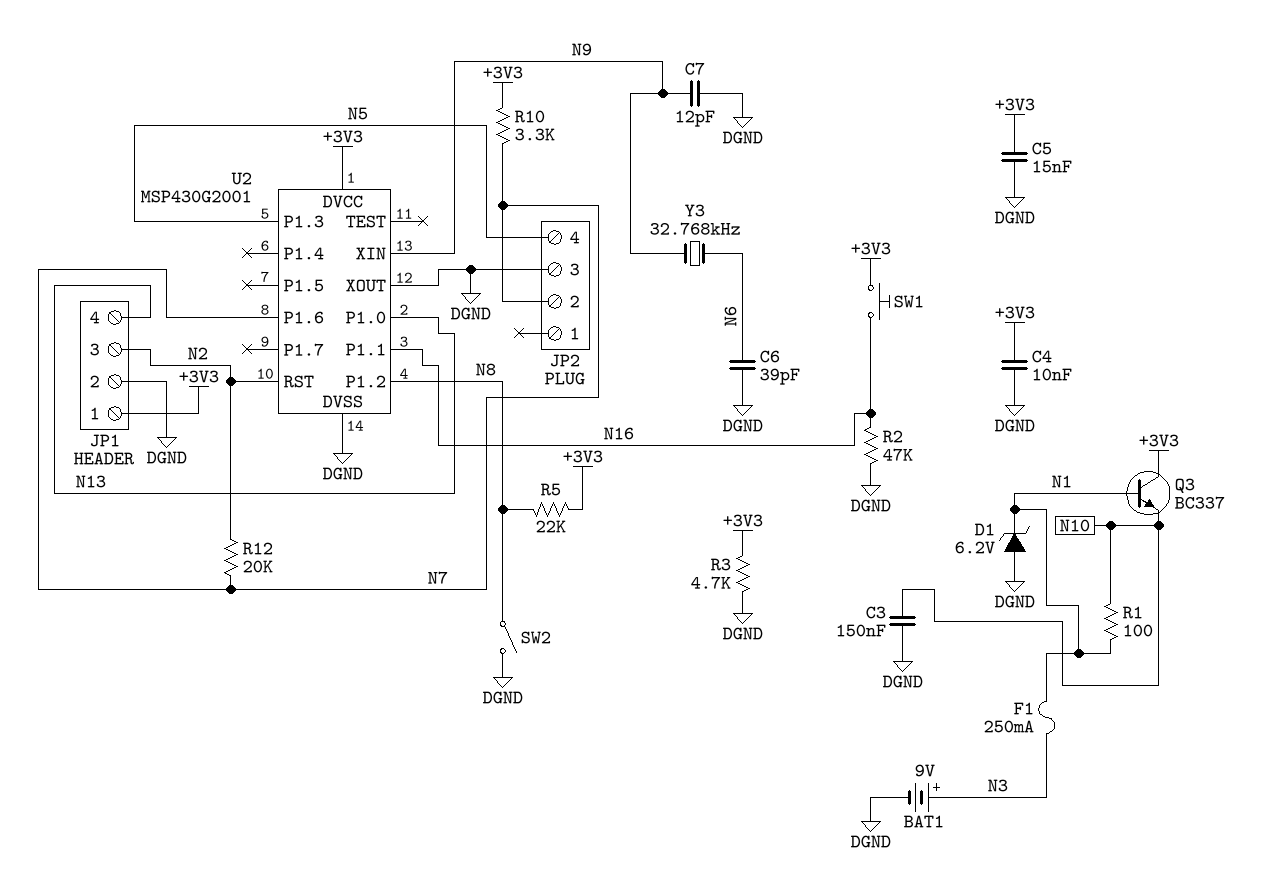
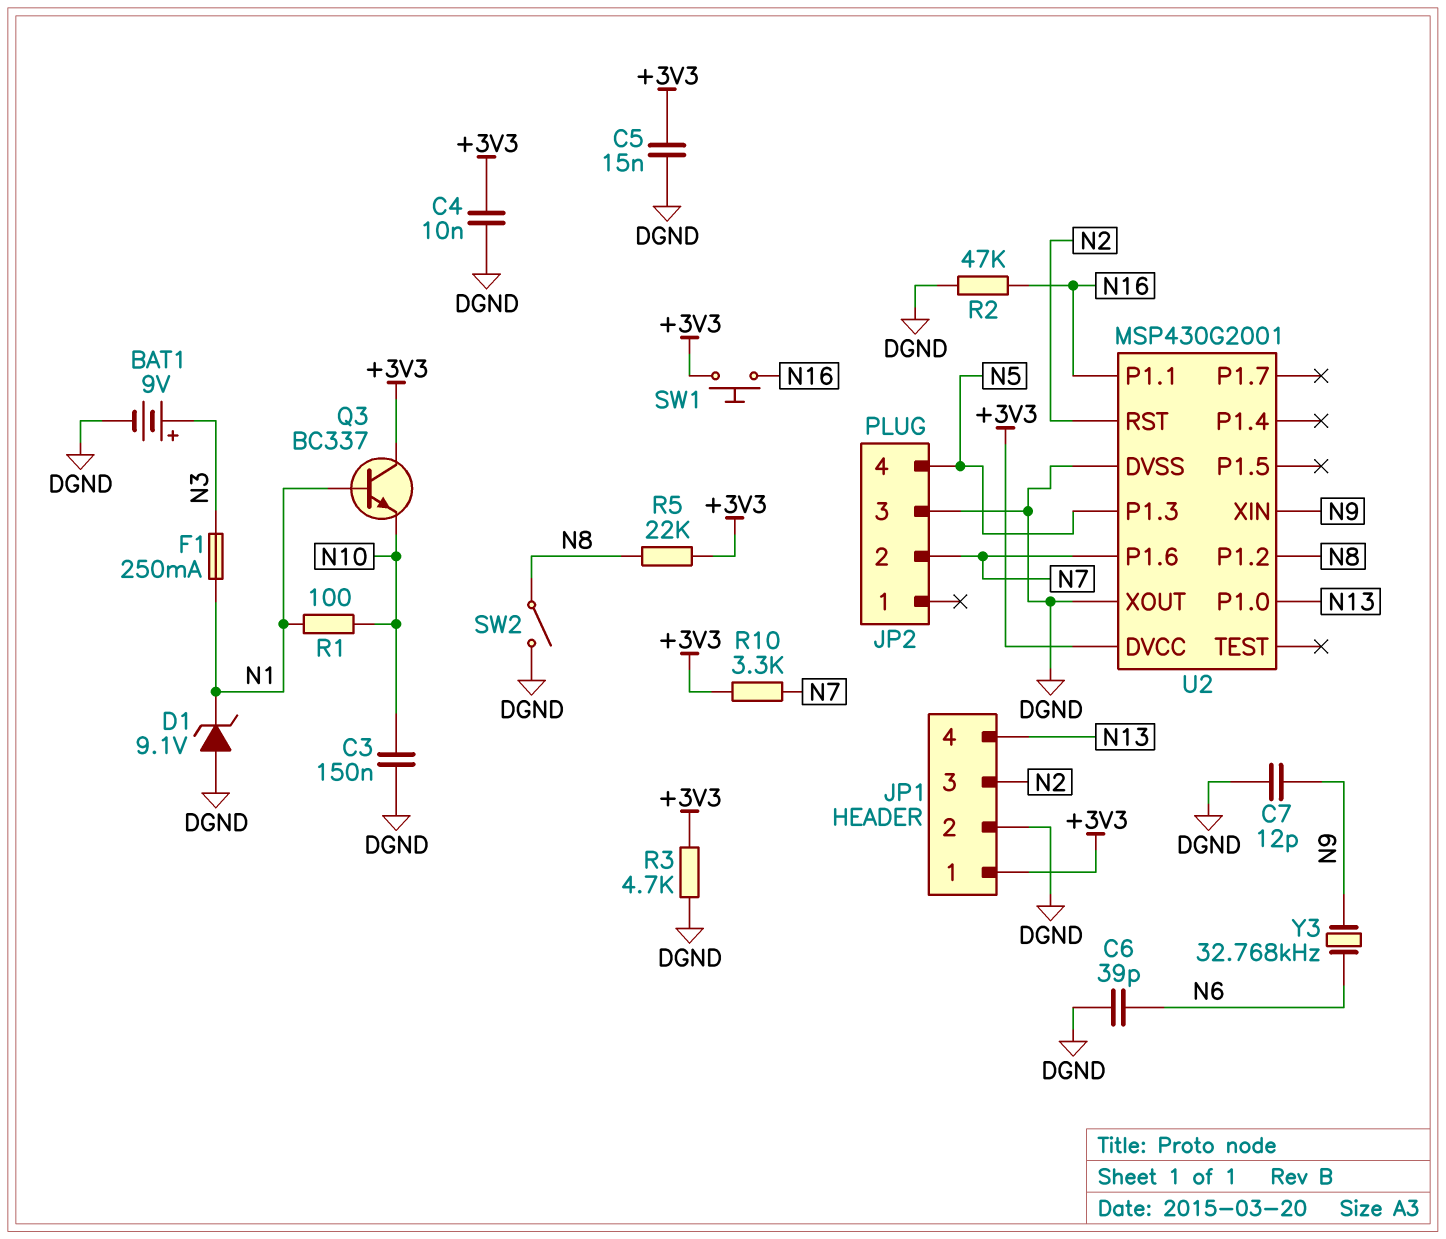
D1: zener 6.2V (A DGND, K N1) -> zener 9.1V (A DGND, K N1)
R12: 20k (N2, N7) -> none

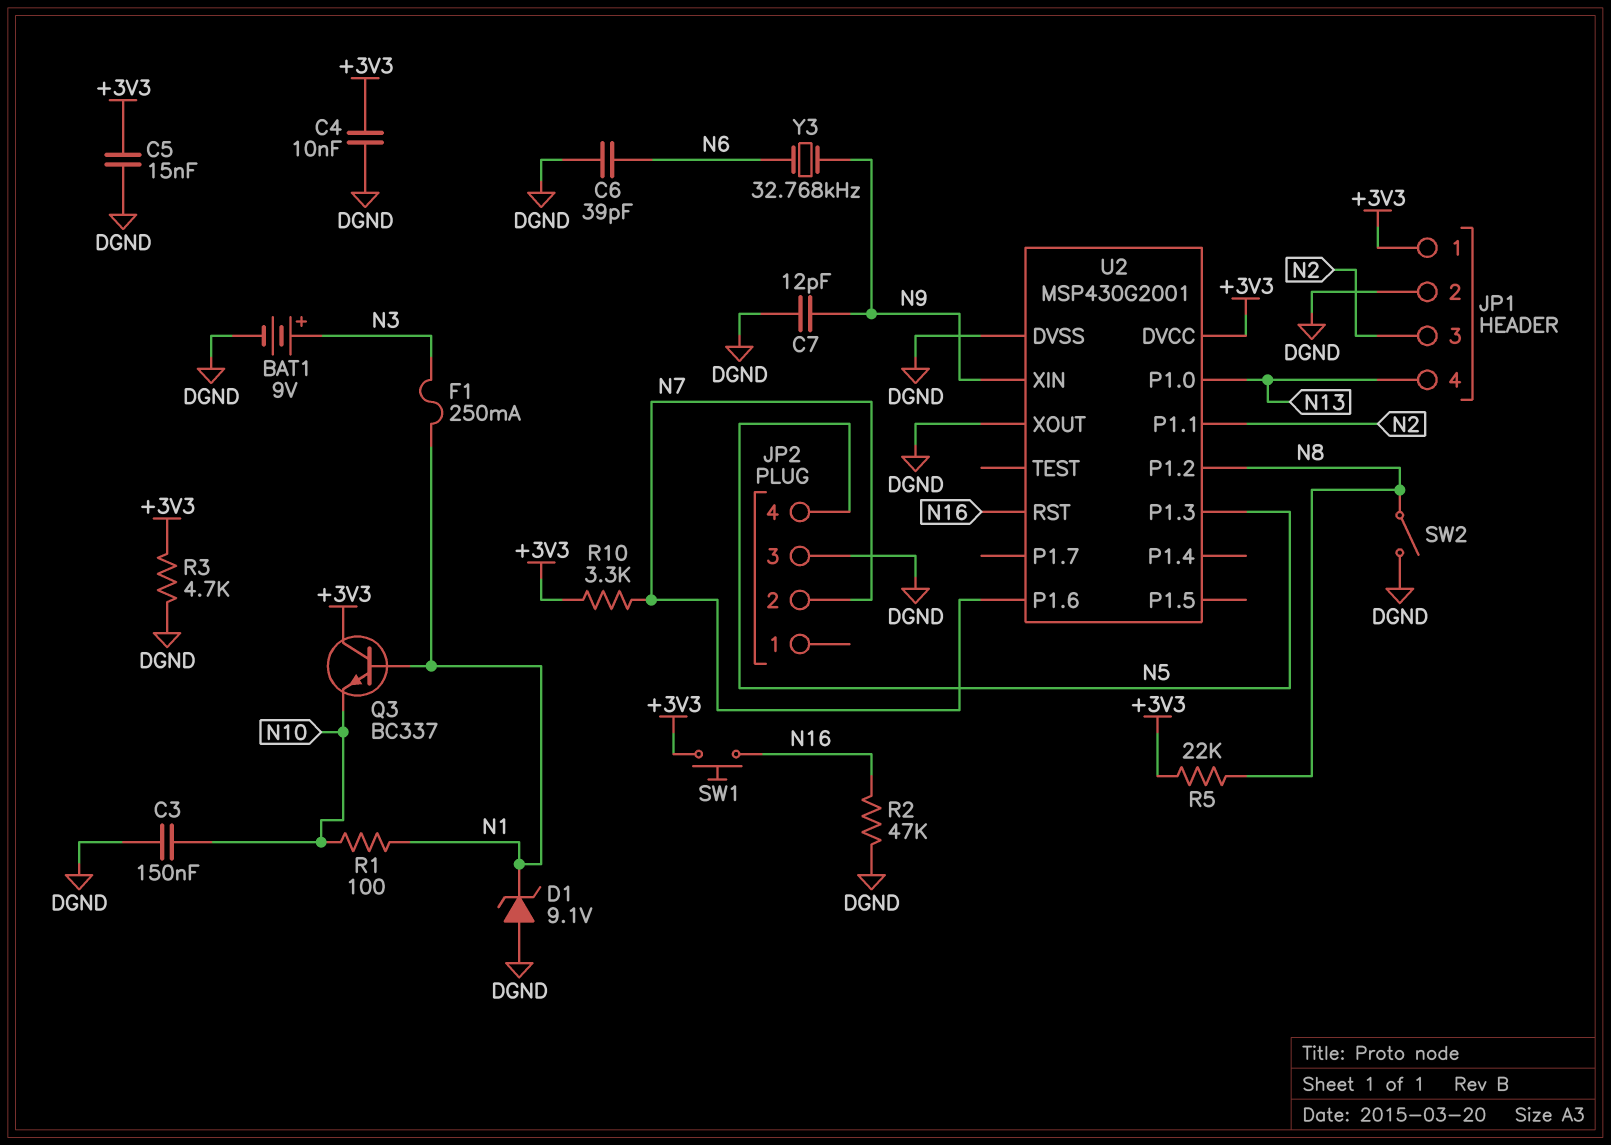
U2 pin P1.1: N16 -> N2
U2 pin RST: N2 -> N16

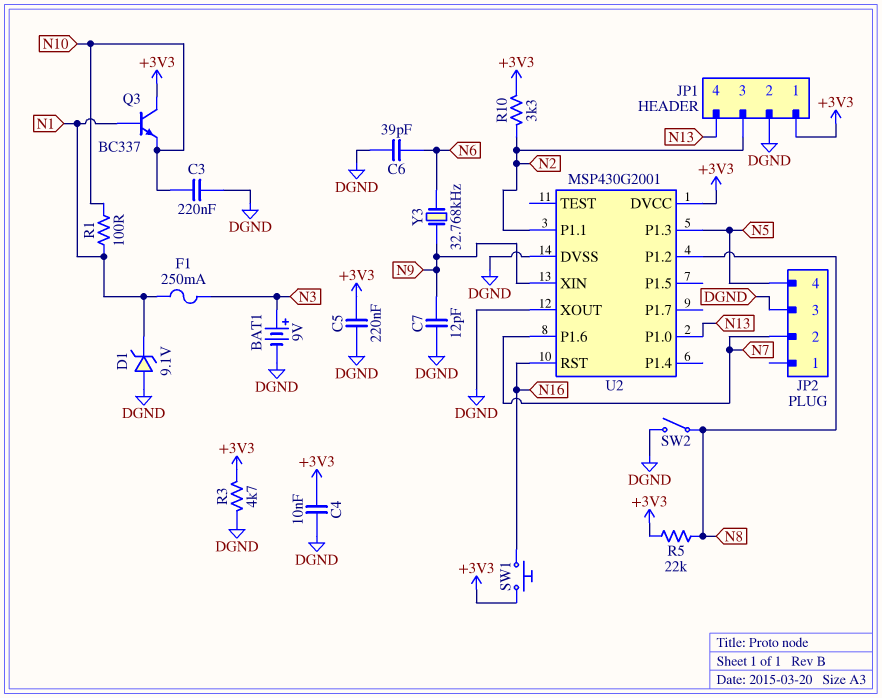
C3: 150nF (DGND, N10) -> 220nF (DGND, N10)
C5: 15nF (+3V3, DGND) -> 220nF (+3V3, DGND)
R2: 47k (DGND, N16) -> none
R10: 3.3k (+3V3, N7) -> 3.3k (+3V3, N2)

